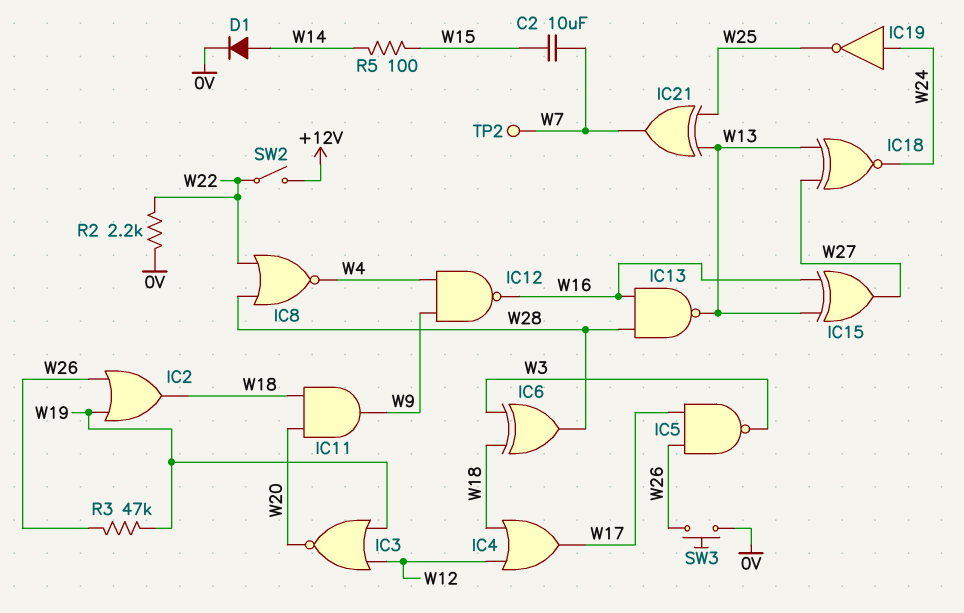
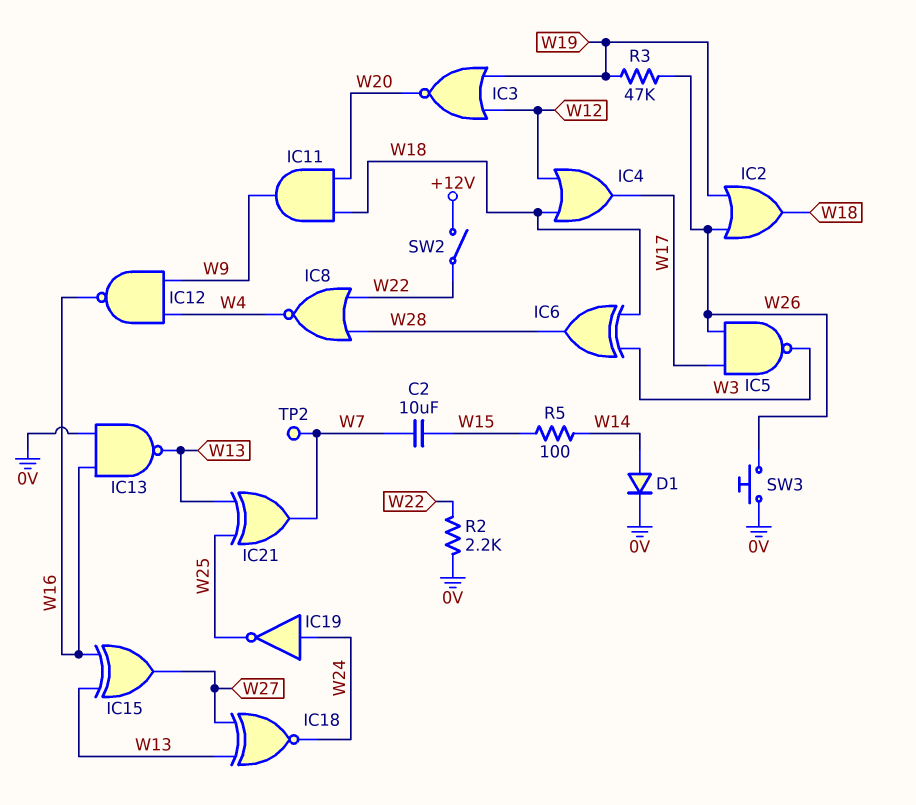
IC13: NAND (in W16, in W28, out W13) -> NAND (in 0V, in W16, out W13)

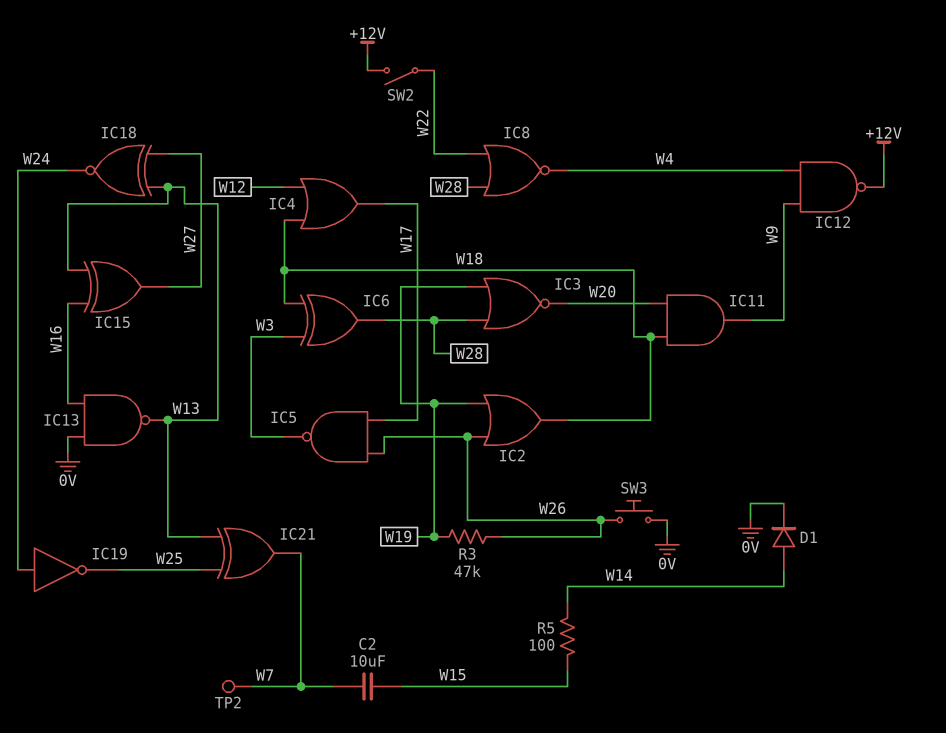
IC3: NOR (in W12, in W19, out W20) -> NOR (in W19, in W28, out W20)
IC12: NAND (in W4, in W9, out W16) -> NAND (in W4, in W9, out +12V)
R2: 2.2k (0V, W22) -> none

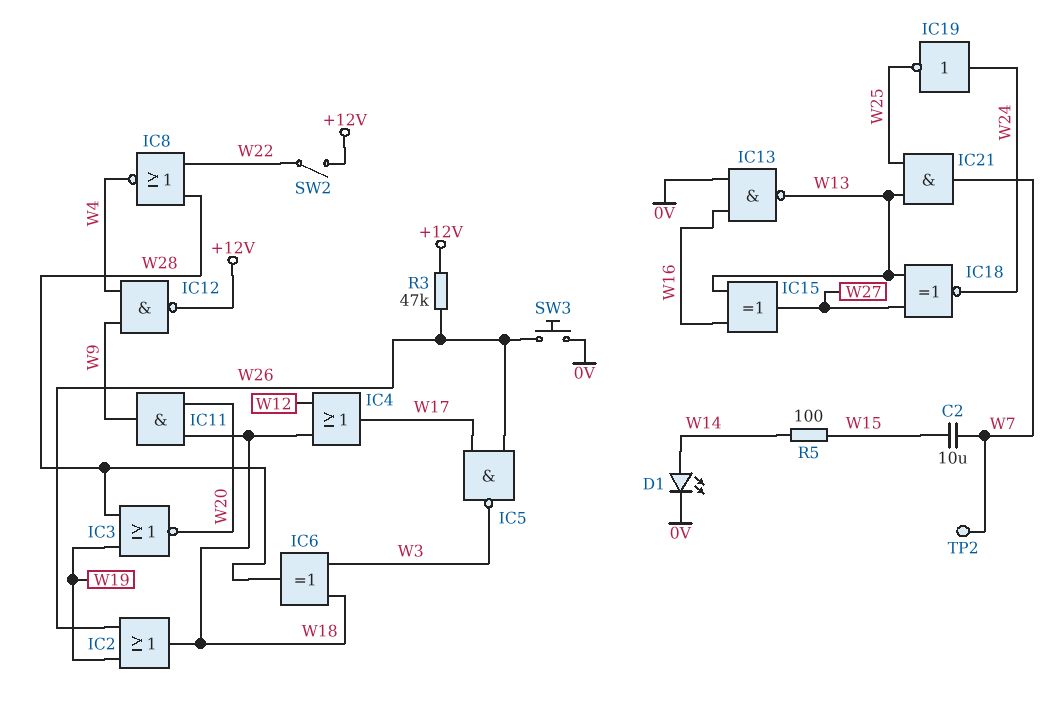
D1: diode (A W14, K 0V) -> LED (A W14, K 0V)
IC21: XOR (in W13, in W25, out W7) -> AND (in W13, in W25, out W7)
R3: 47k (W19, W26) -> 47k (+12V, W26)

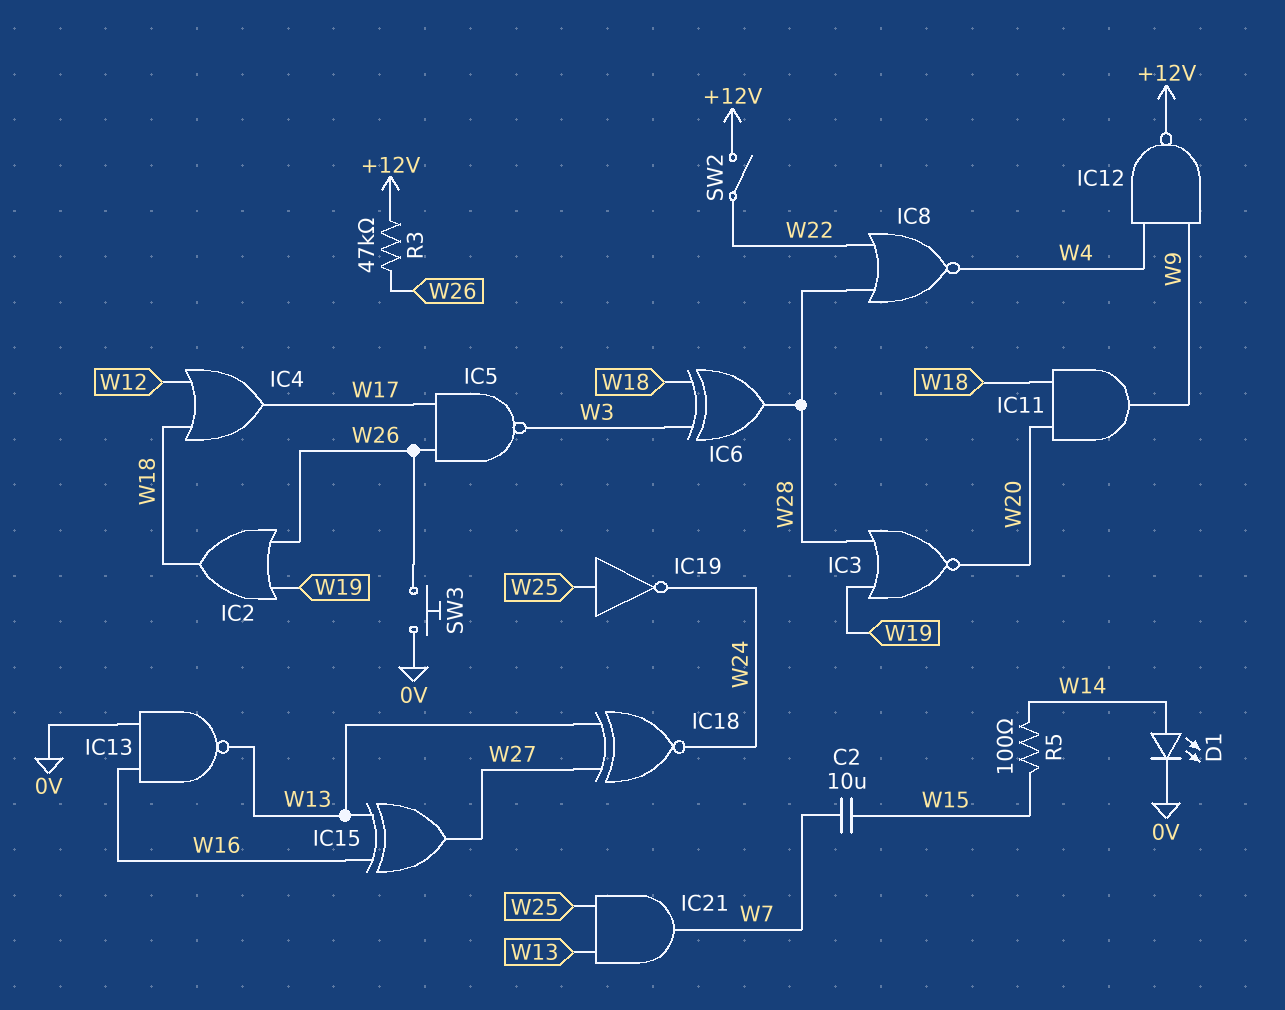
IC19: NOT (in W24, out W25) -> NOT (in W25, out W24)
TP2: test point (W7) -> none

